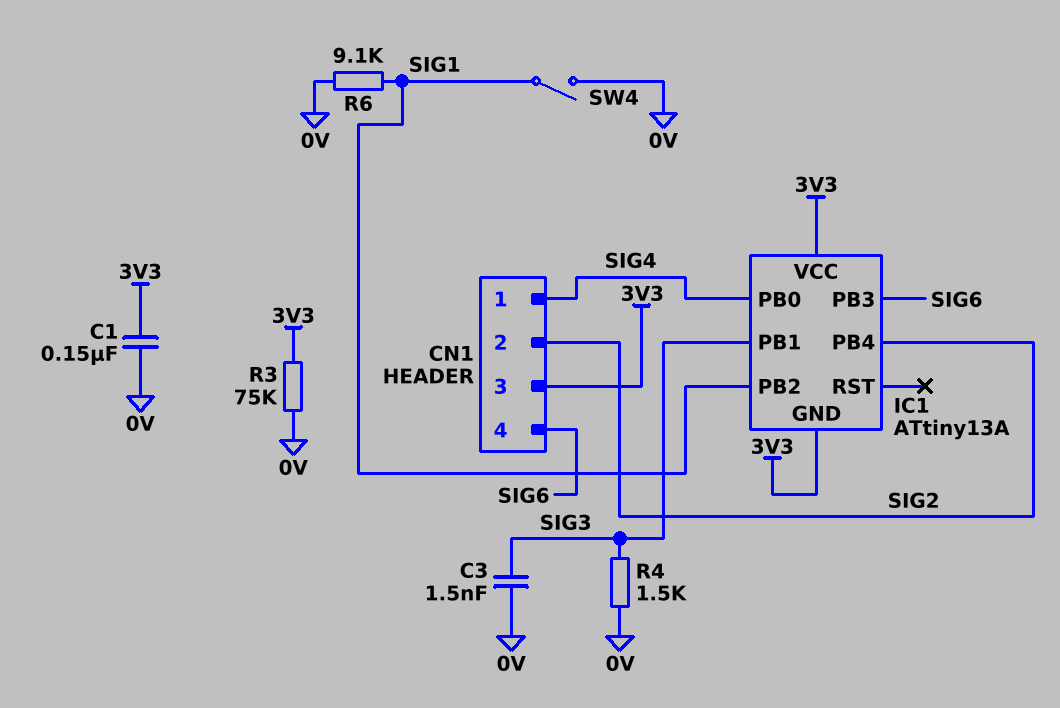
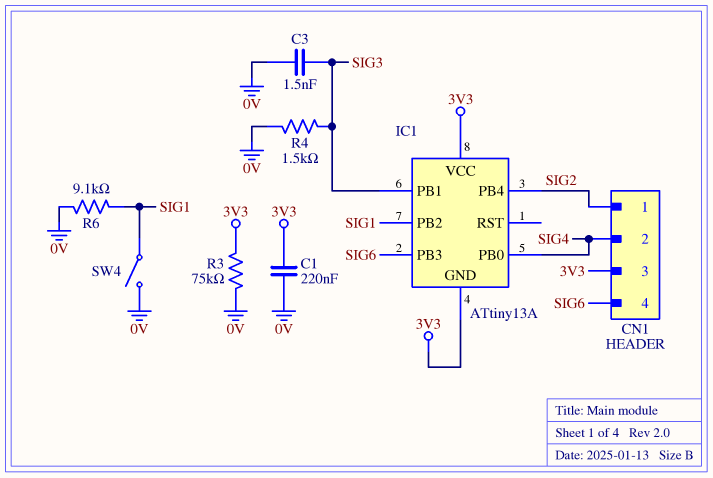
C1: 150nF (0V, 3V3) -> 220nF (0V, 3V3)
CN1 pin 1: SIG4 -> SIG2
CN1 pin 2: SIG2 -> SIG4

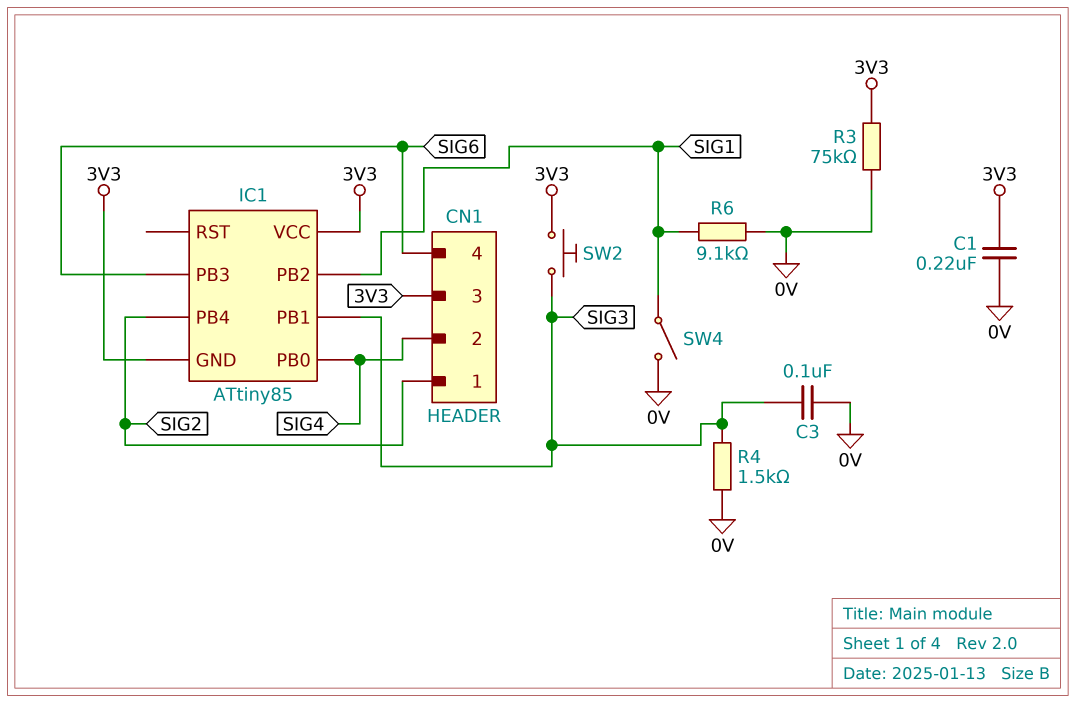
C3: 1.5nF (0V, SIG3) -> 100nF (0V, SIG3)
IC1: ATtiny13A -> ATtiny85
SW2: none -> button (3V3, SIG3)

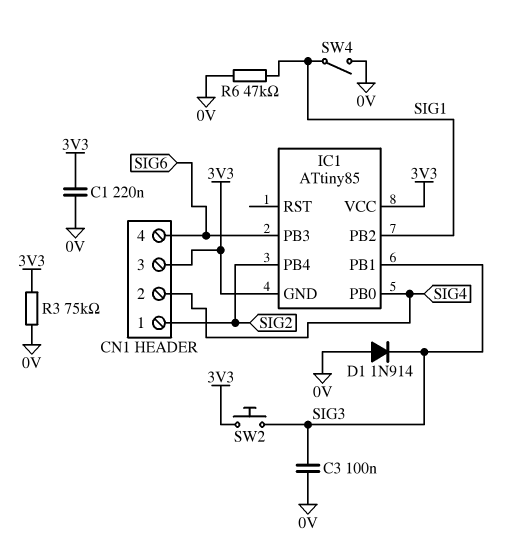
D1: none -> diode 1N914 (A 0V, K SIG3)
R4: 1.5k (0V, SIG3) -> none
R6: 9.1k (0V, SIG1) -> 47k (0V, SIG1)

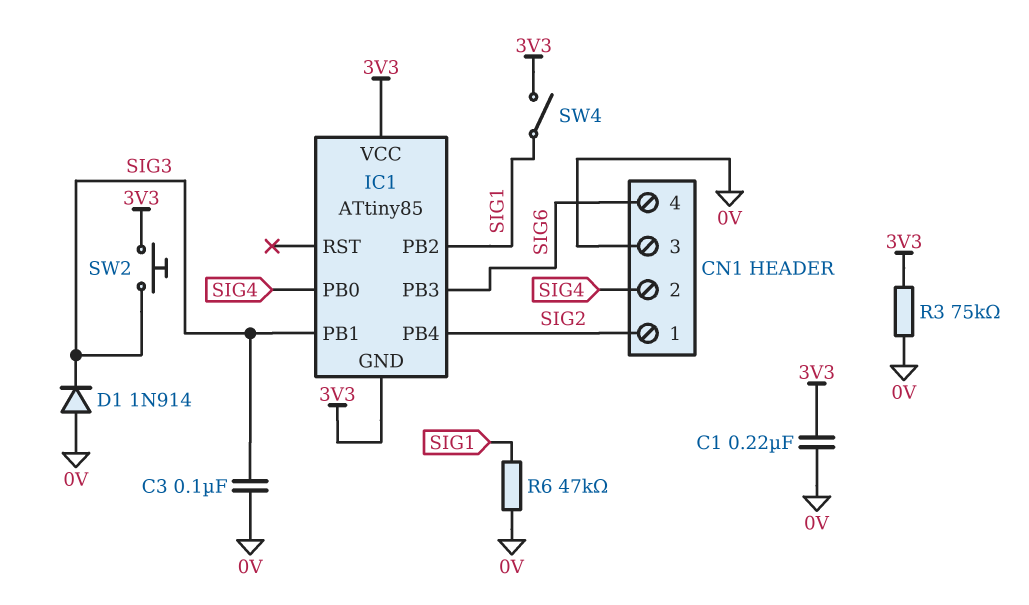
CN1 pin 3: 3V3 -> 0V
SW4: switch (0V, SIG1) -> switch (3V3, SIG1)

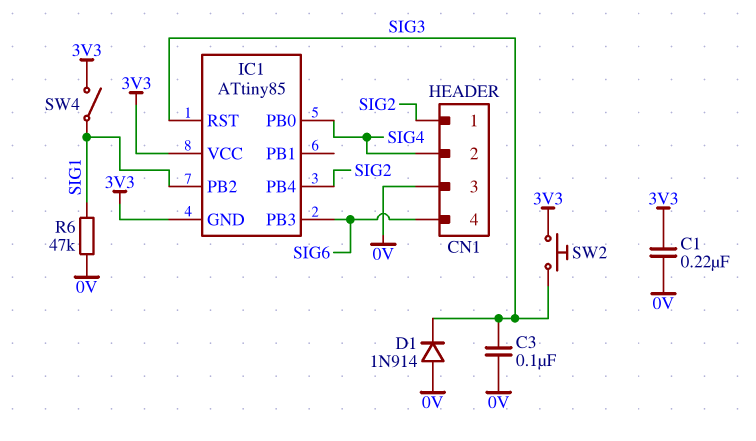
IC1 pin PB1: SIG3 -> none
IC1 pin RST: none -> SIG3
R3: 75k (0V, 3V3) -> none

